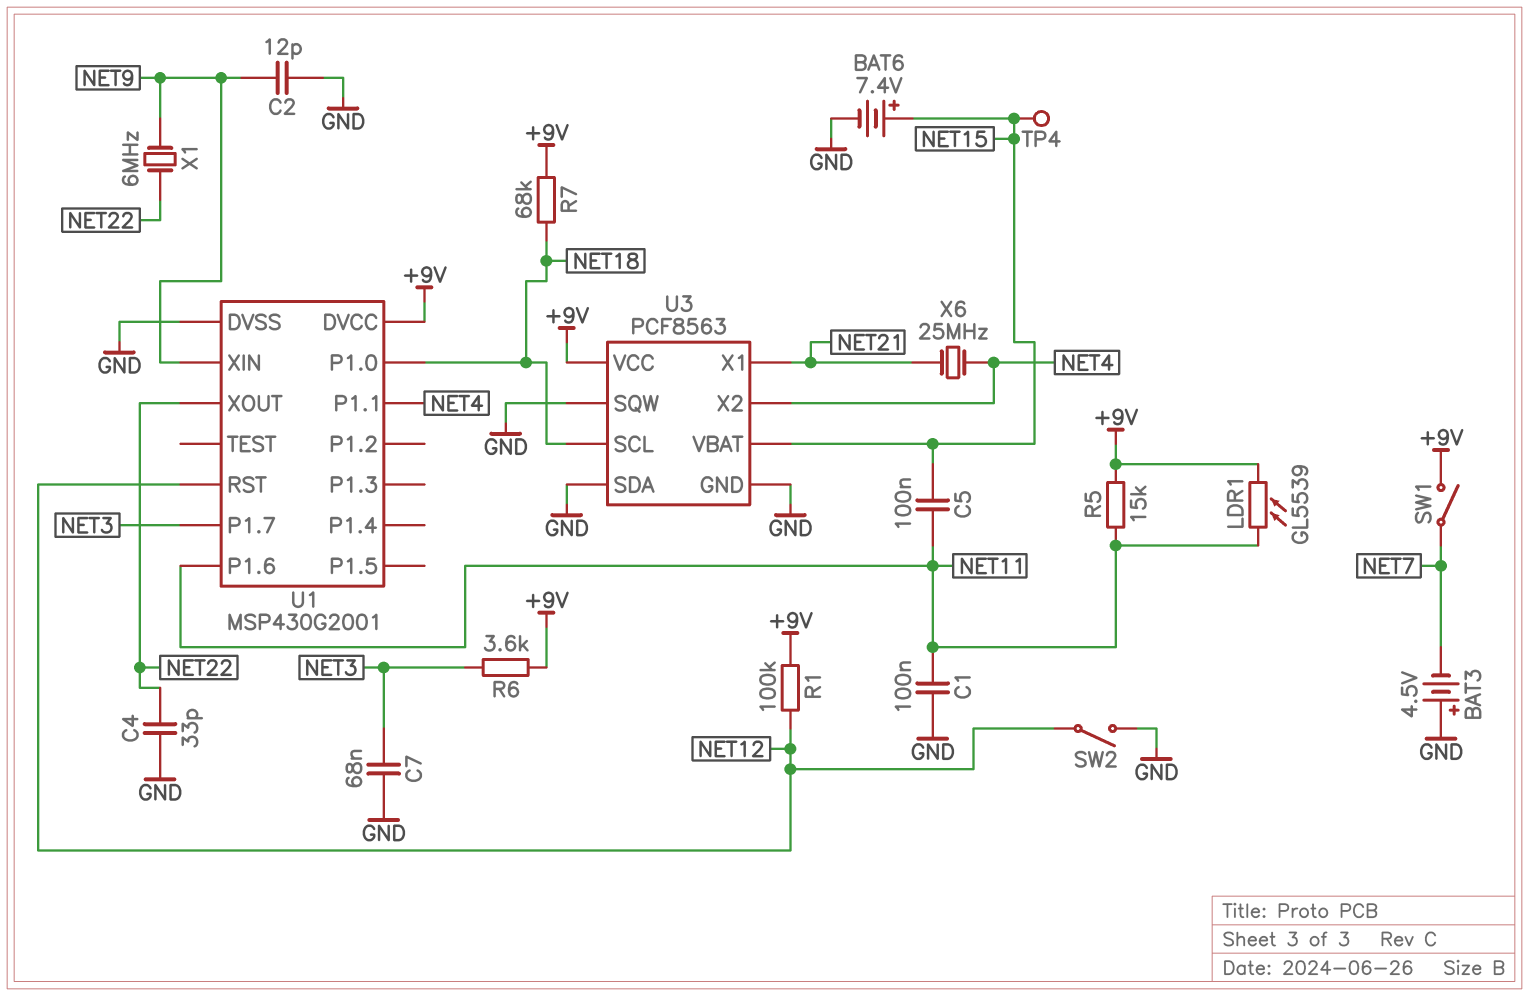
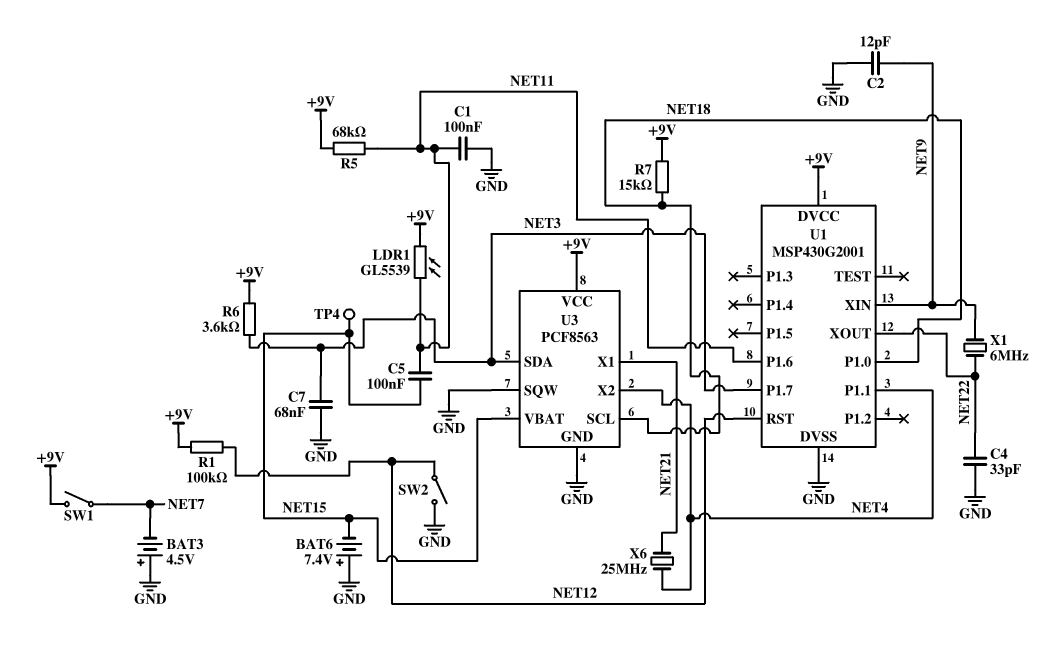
BAT6: 7.4V (plus NET15, minus GND) -> 7.4V (plus GND, minus NET15)
R5: 15k (+9V, NET11) -> 68k (+9V, NET11)
R7: 68k (+9V, NET18) -> 15k (+9V, NET18)
U3 pin SDA: GND -> NET3

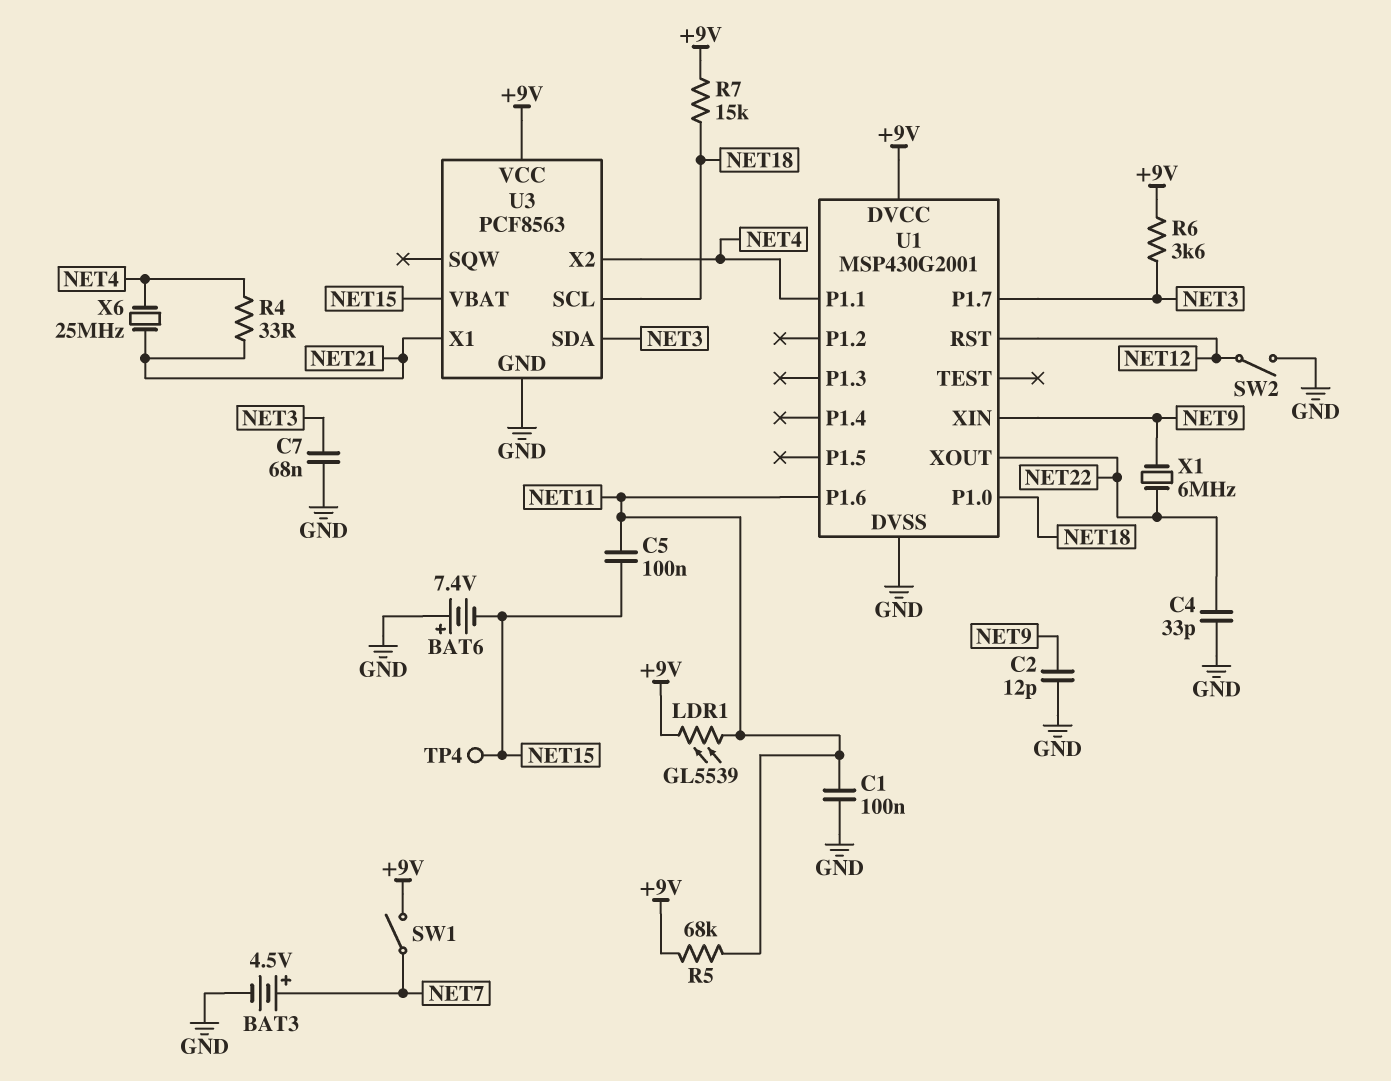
BAT3: 4.5V (plus GND, minus NET7) -> 4.5V (plus NET7, minus GND)
R1: 100k (+9V, NET12) -> none
R4: none -> 33 (NET4, NET21)
U3 pin SQW: GND -> none

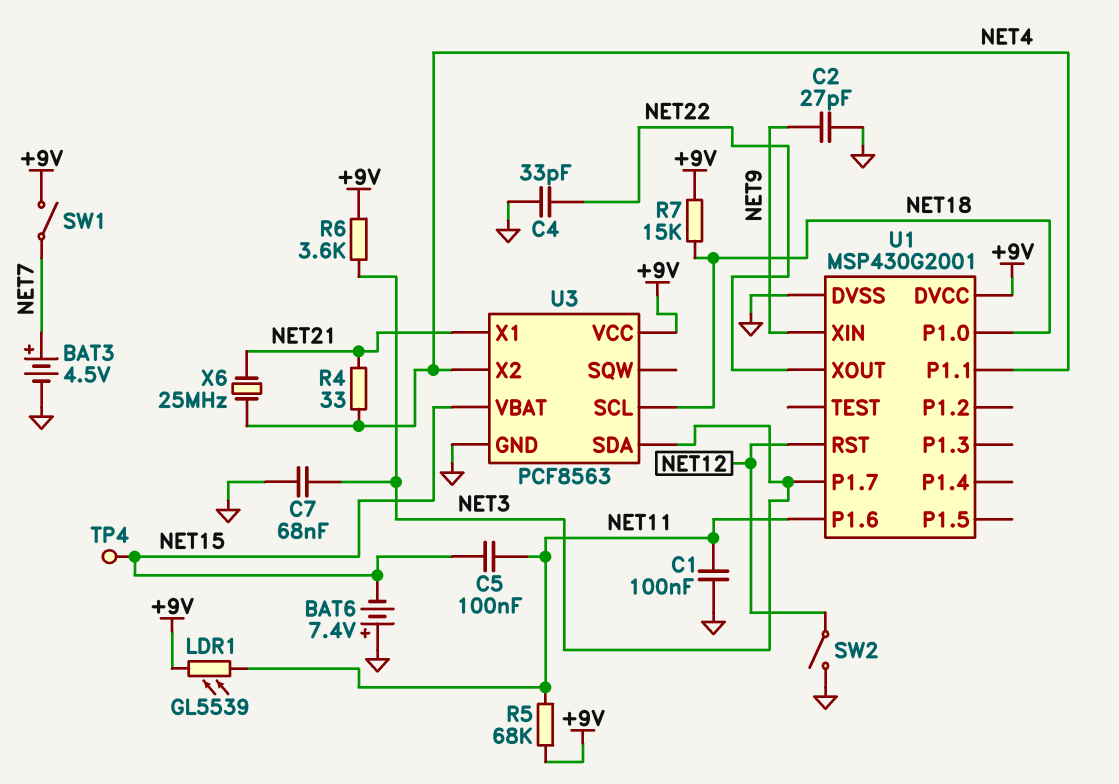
C2: 12pF (GND, NET9) -> 27pF (GND, NET9)
X1: 6MHz (NET9, NET22) -> none

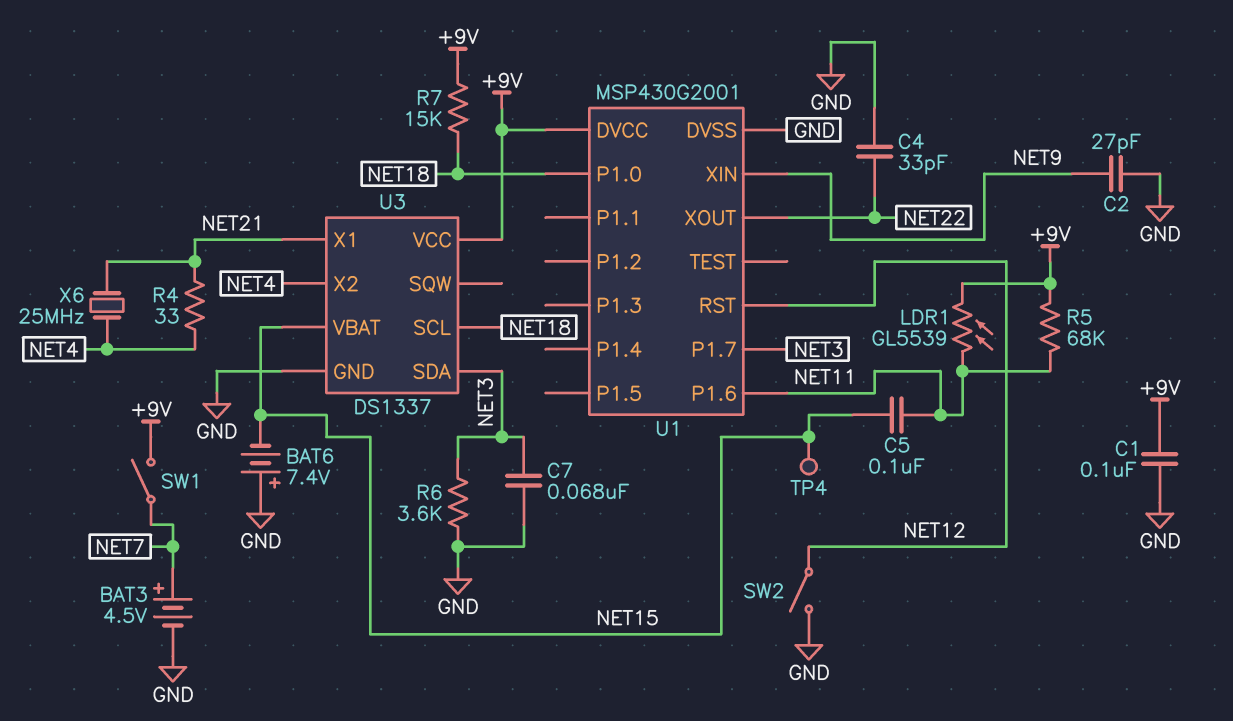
C1: 100nF (GND, NET11) -> 100nF (+9V, GND)
R6: 3.6k (+9V, NET3) -> 3.6k (GND, NET3)
U1 pin P1.1: NET4 -> none
U3: PCF8563 -> DS1337

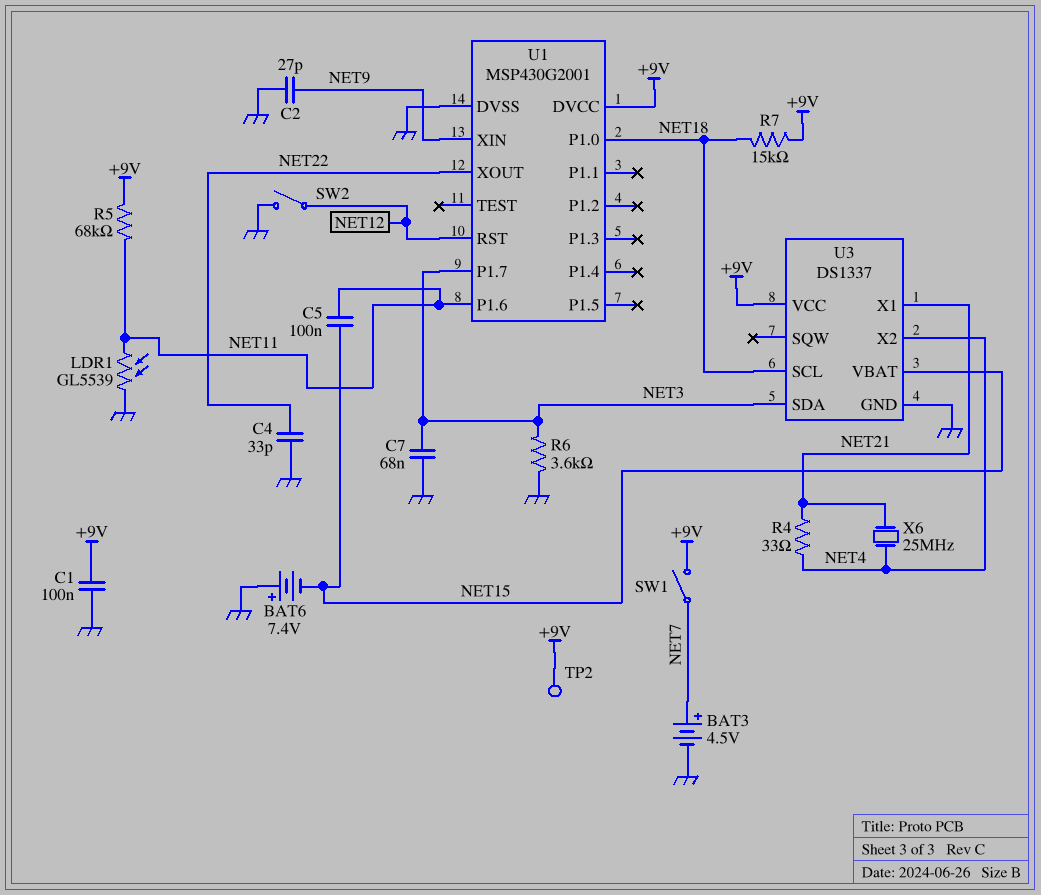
LDR1: GL5539 (+9V, NET11) -> GL5539 (GND, NET11)
TP2: none -> test point (+9V)
TP4: test point (NET15) -> none

